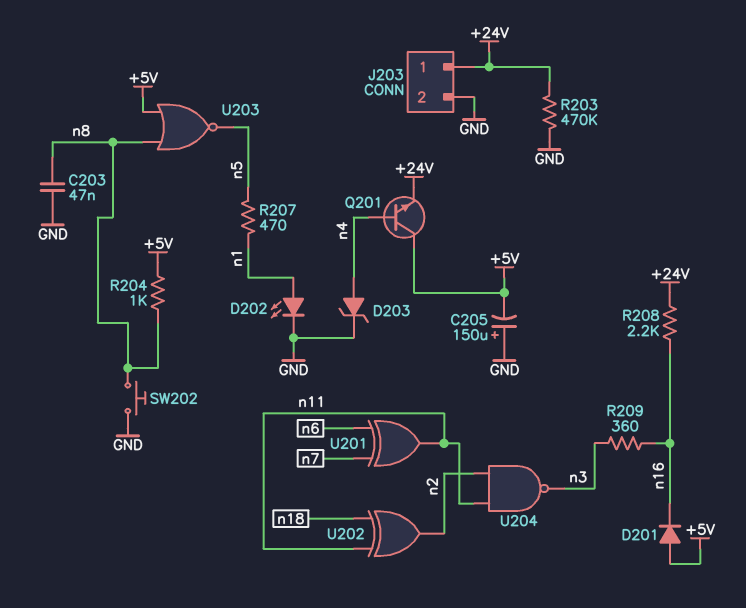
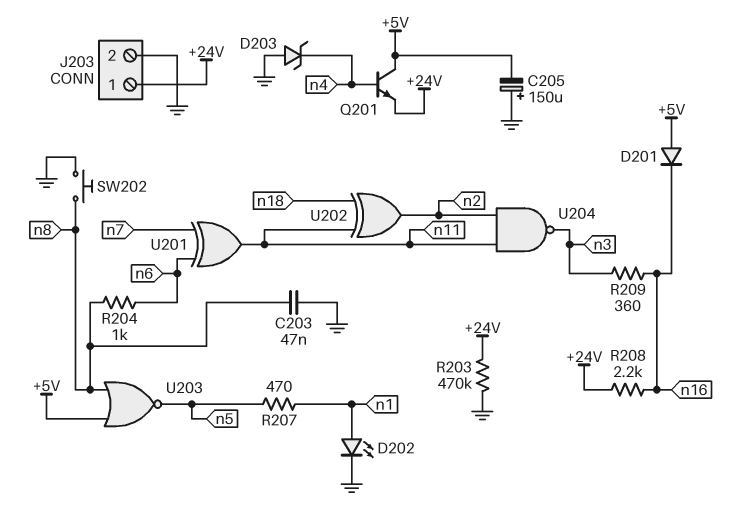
D203: zener (A n4, K GND) -> zener (A GND, K n4)
R204: 1k (+5V, n8) -> 1k (n6, n8)

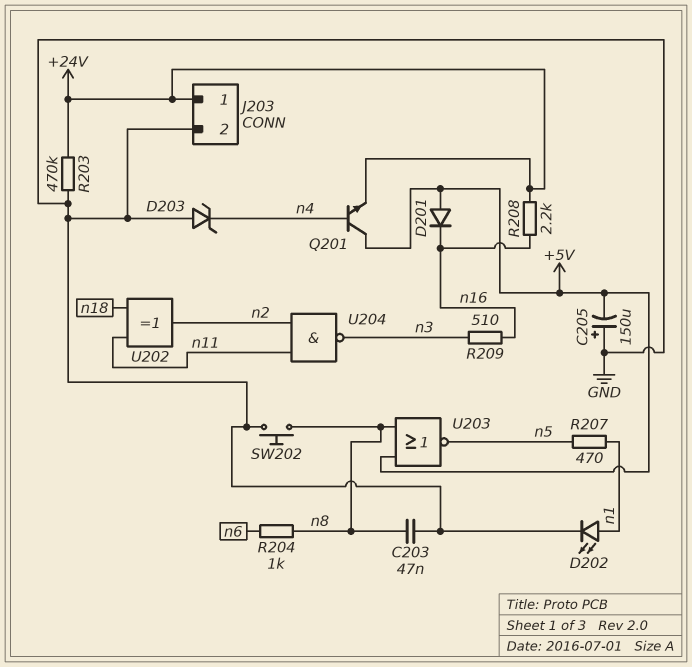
R209: 360 (n3, n16) -> 510 (n3, n16)
U201: XOR (in n6, in n7, out n11) -> none

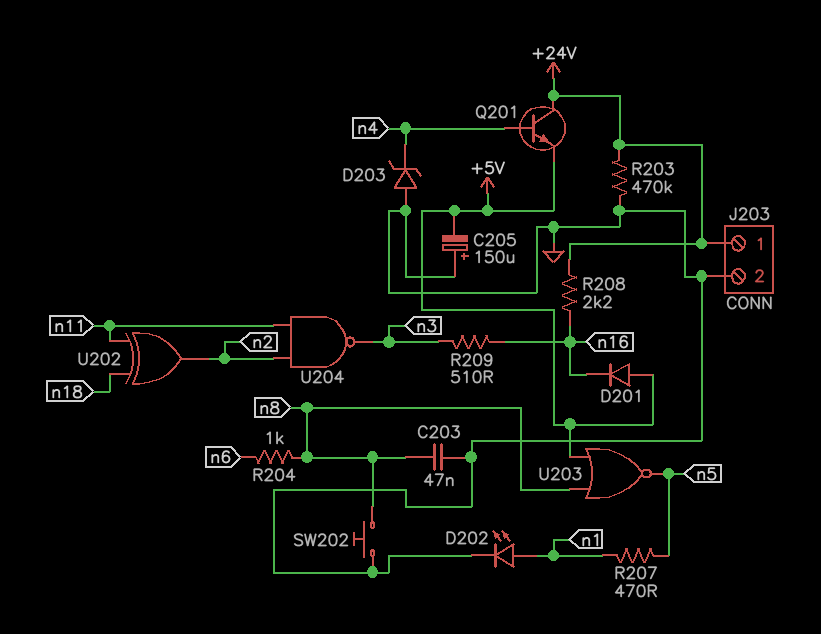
Q201: NPN (B n4, C +5V, E +24V) -> NPN (B n4, C +24V, E +5V)

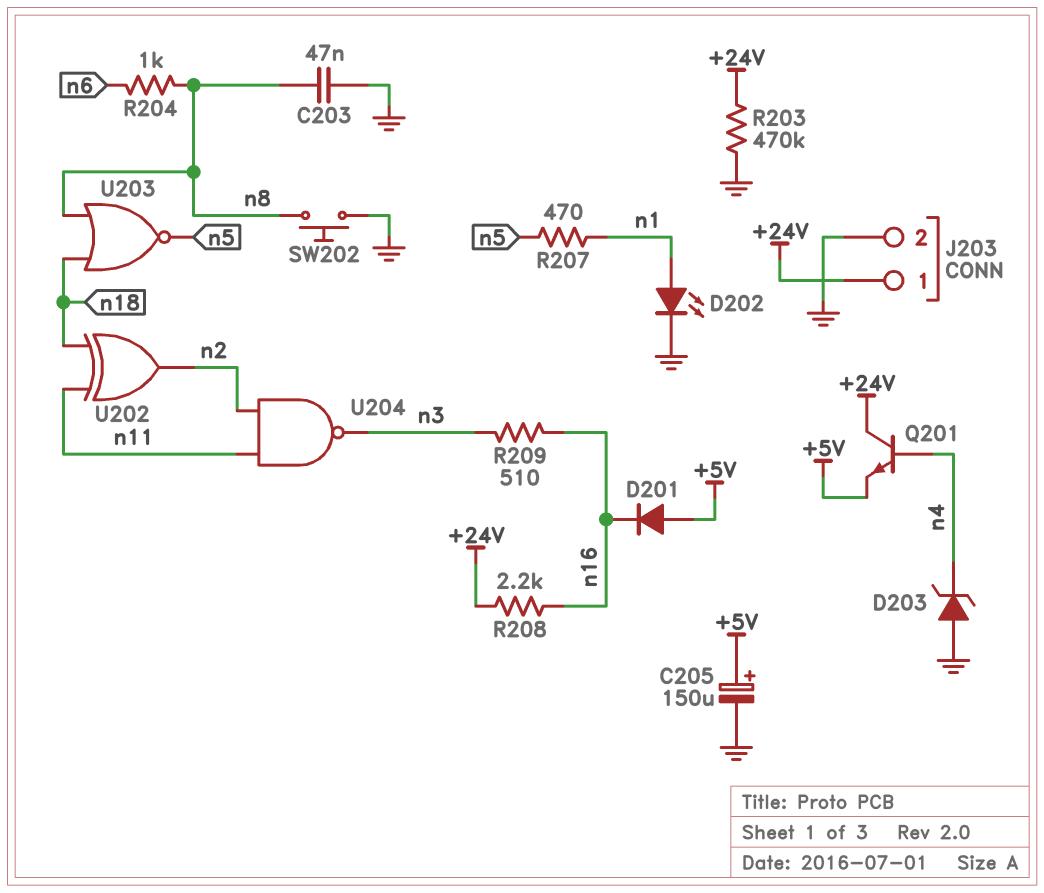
C205: 150uF (plus GND, minus +5V) -> 150uF (plus +5V, minus GND)
U203: NOR (in +5V, in n8, out n5) -> NOR (in n8, in n18, out n5)

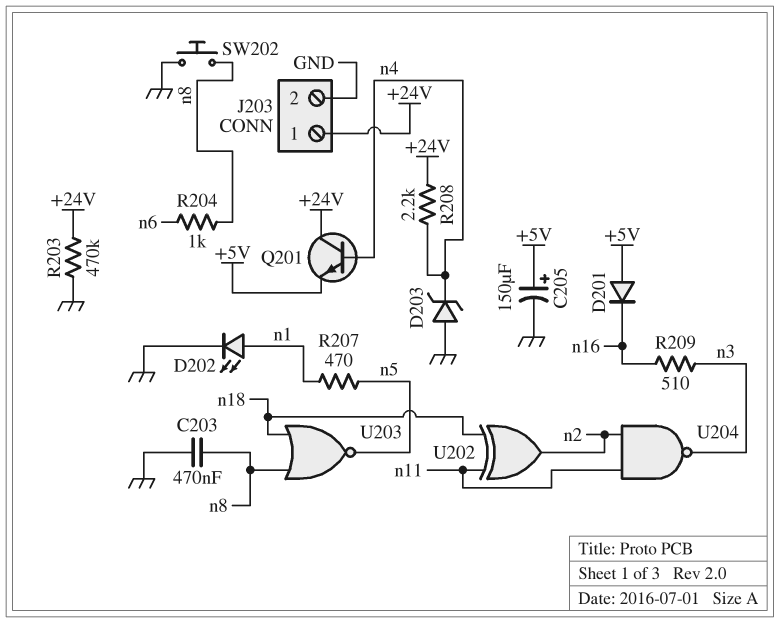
C203: 47nF (GND, n8) -> 470nF (GND, n8)
R208: 2.2k (+24V, n16) -> 2.2k (+24V, n4)

